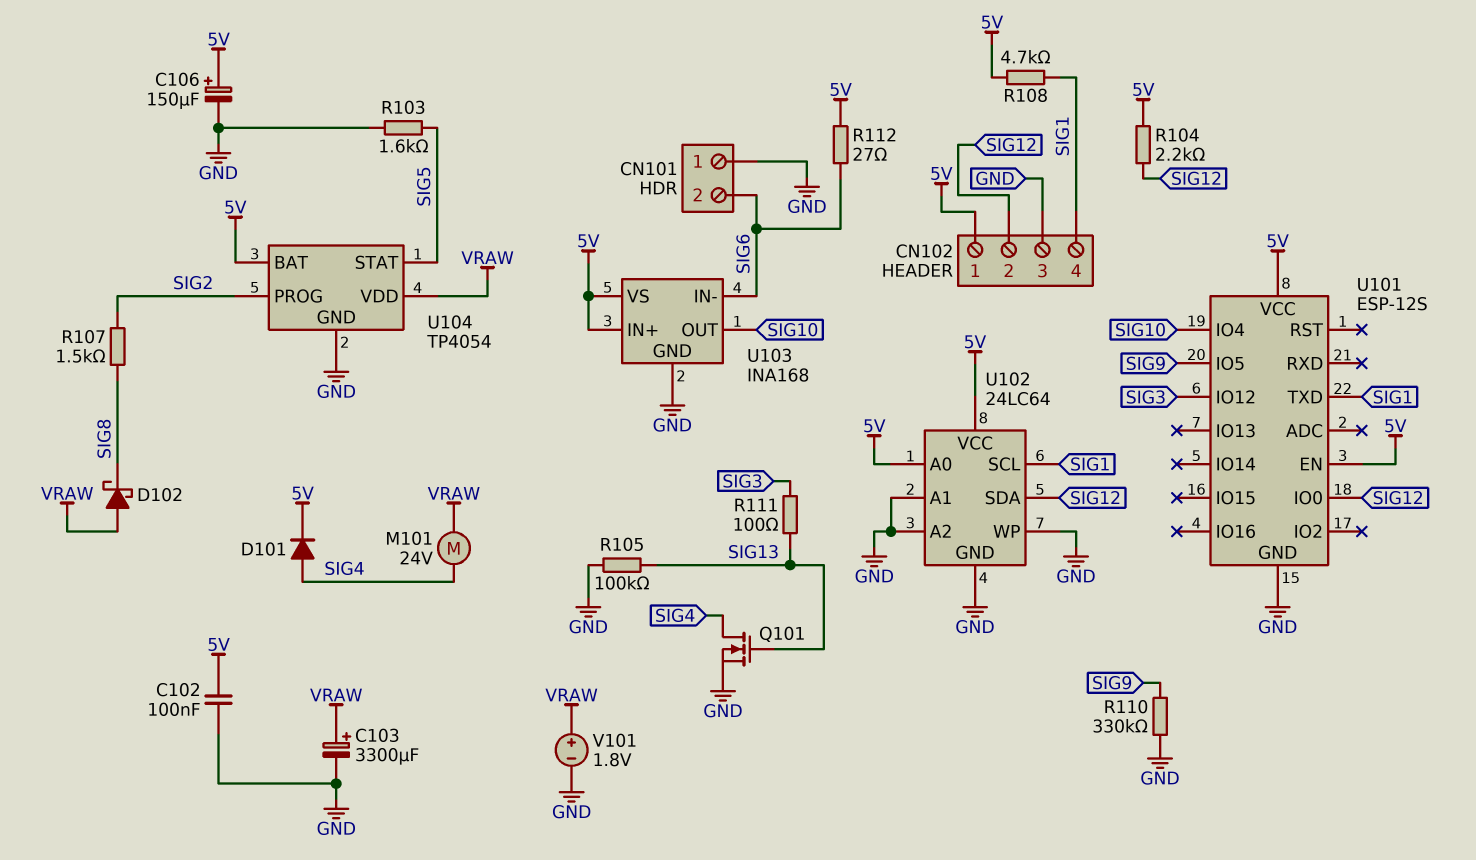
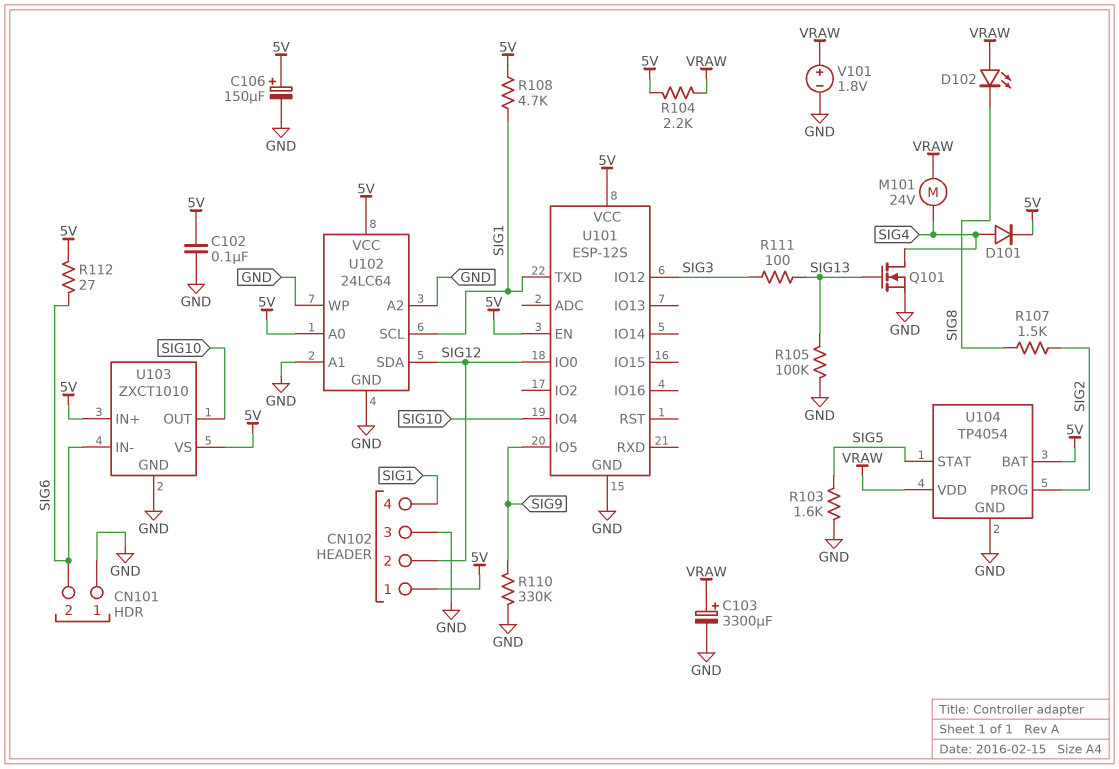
D102: schottky (A VRAW, K SIG8) -> LED (A VRAW, K SIG8)
R104: 2.2k (5V, SIG12) -> 2.2k (5V, VRAW)
U103: INA168 -> ZXCT1010

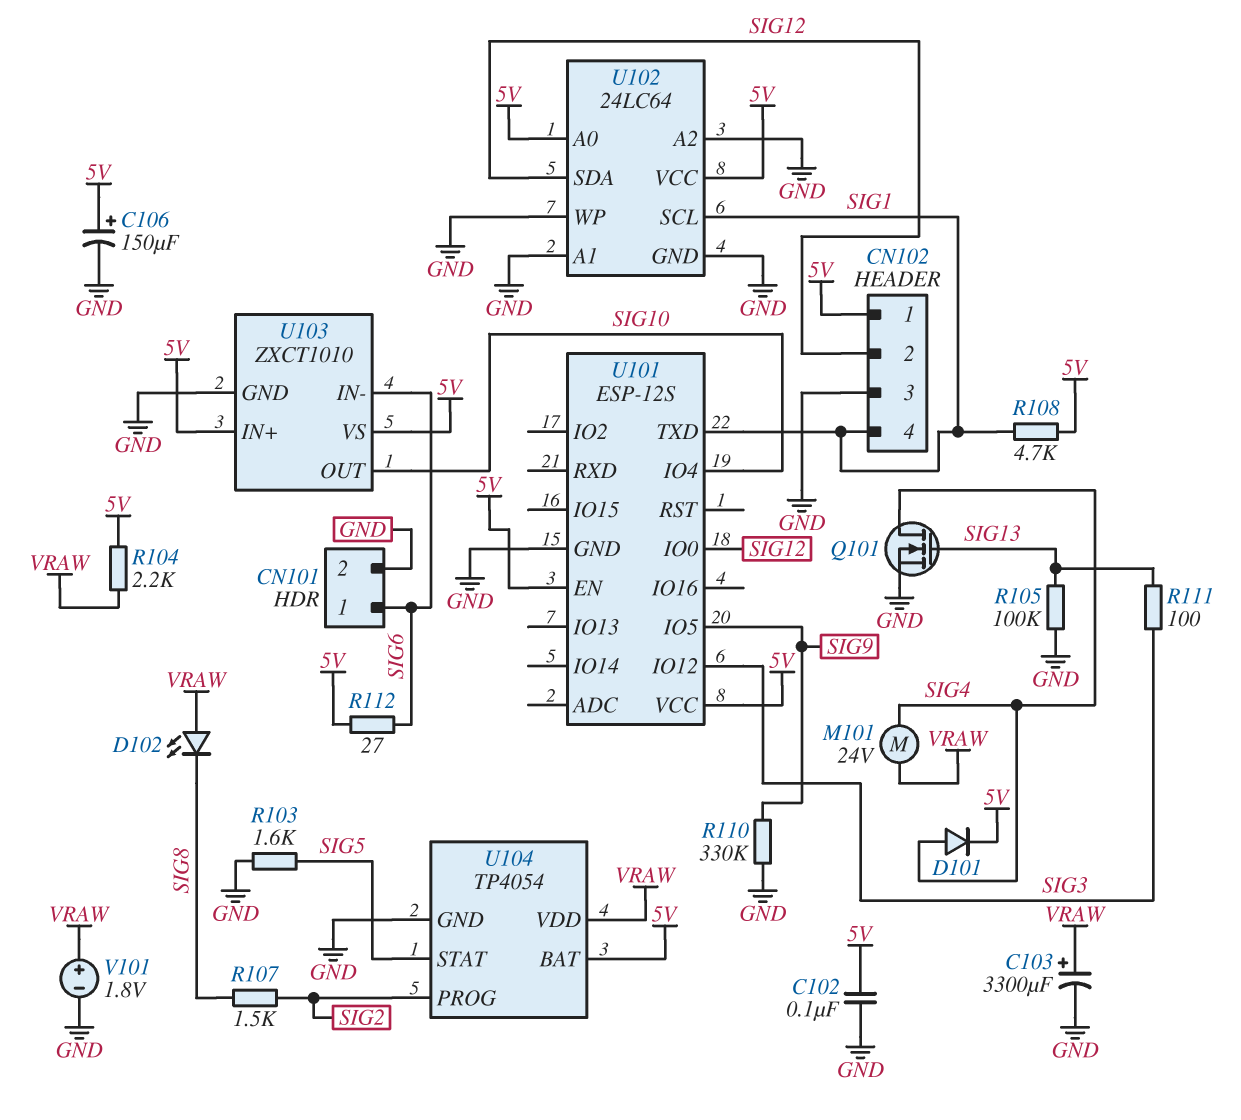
CN101 pin 1: GND -> SIG6
CN101 pin 2: SIG6 -> GND

